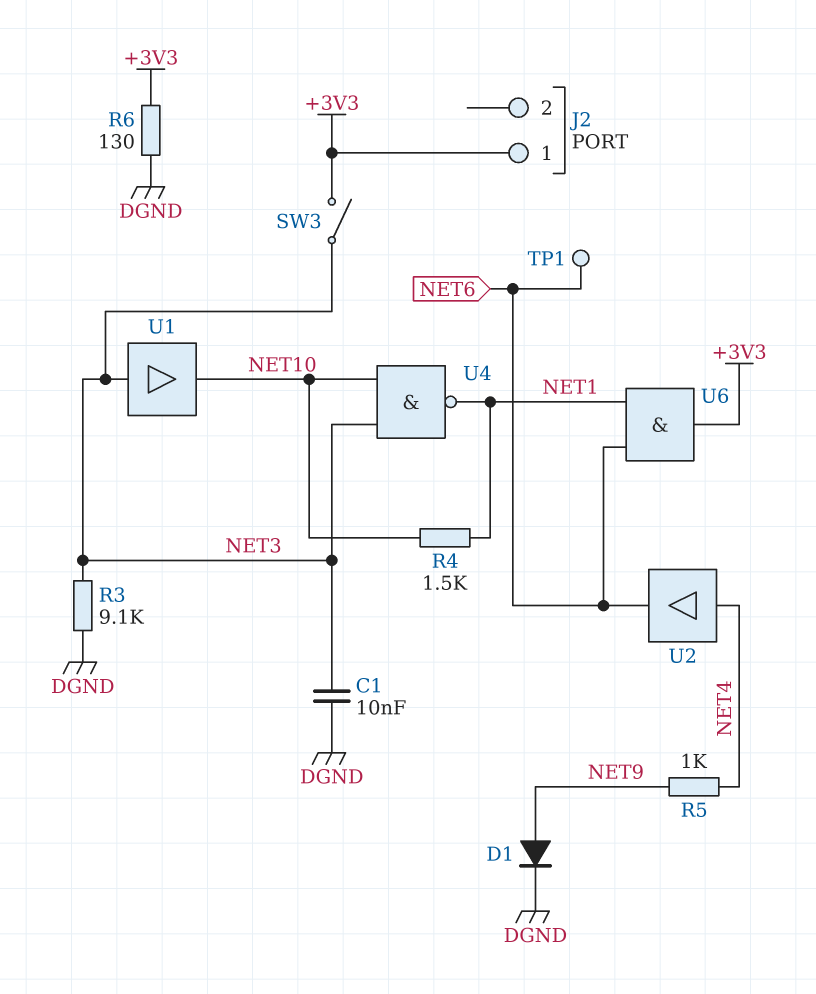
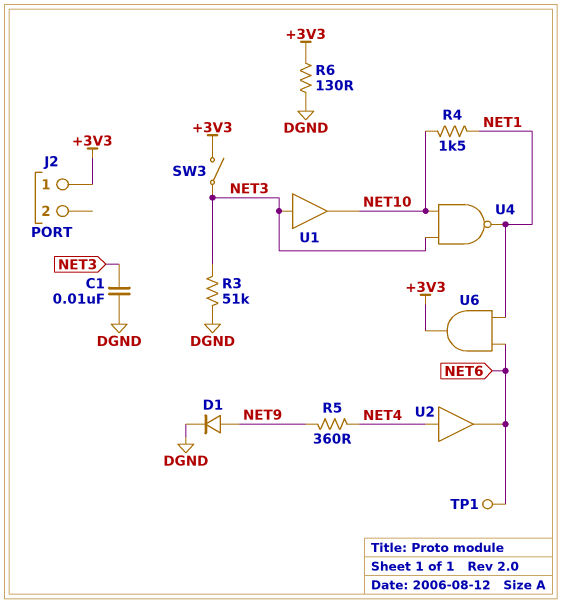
R3: 9.1k (DGND, NET3) -> 51k (DGND, NET3)
R5: 1k (NET4, NET9) -> 360 (NET4, NET9)

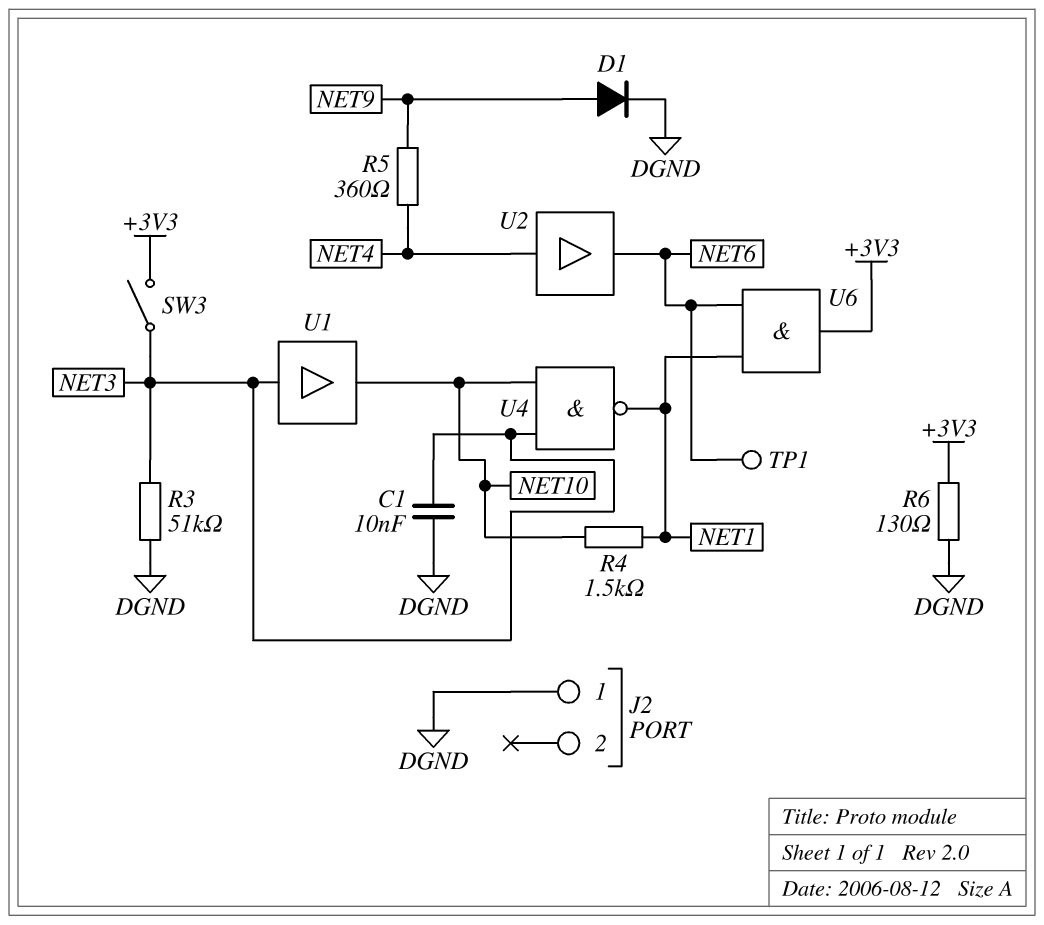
J2 pin 1: +3V3 -> DGND

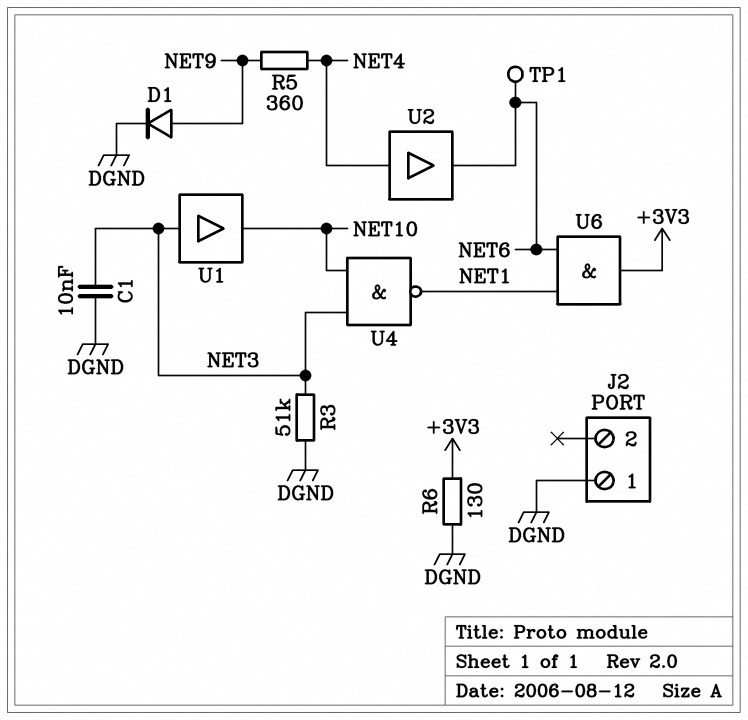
R4: 1.5k (NET1, NET10) -> none
SW3: switch (+3V3, NET3) -> none

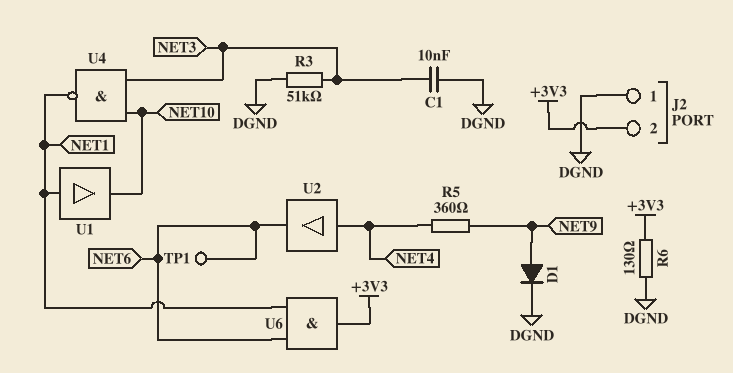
J2 pin 2: none -> +3V3
U1: buffer (in NET3, out NET10) -> buffer (in NET1, out NET10)

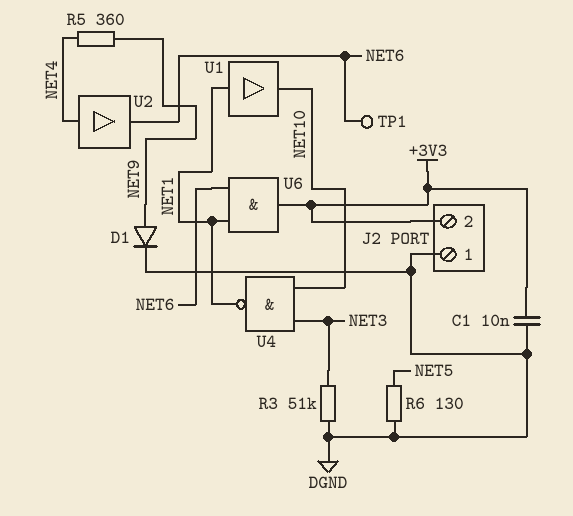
C1: 10nF (DGND, NET3) -> 10nF (+3V3, DGND)
R6: 130 (+3V3, DGND) -> 130 (DGND, NET5)

